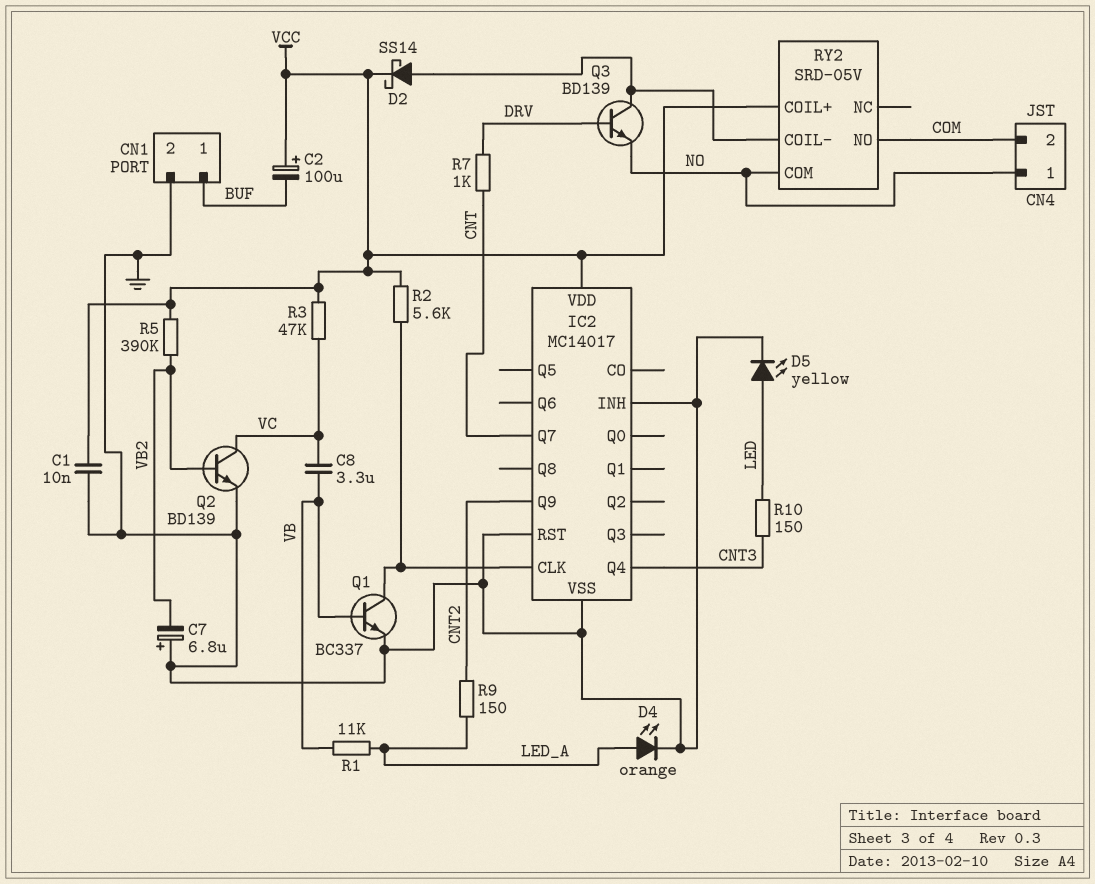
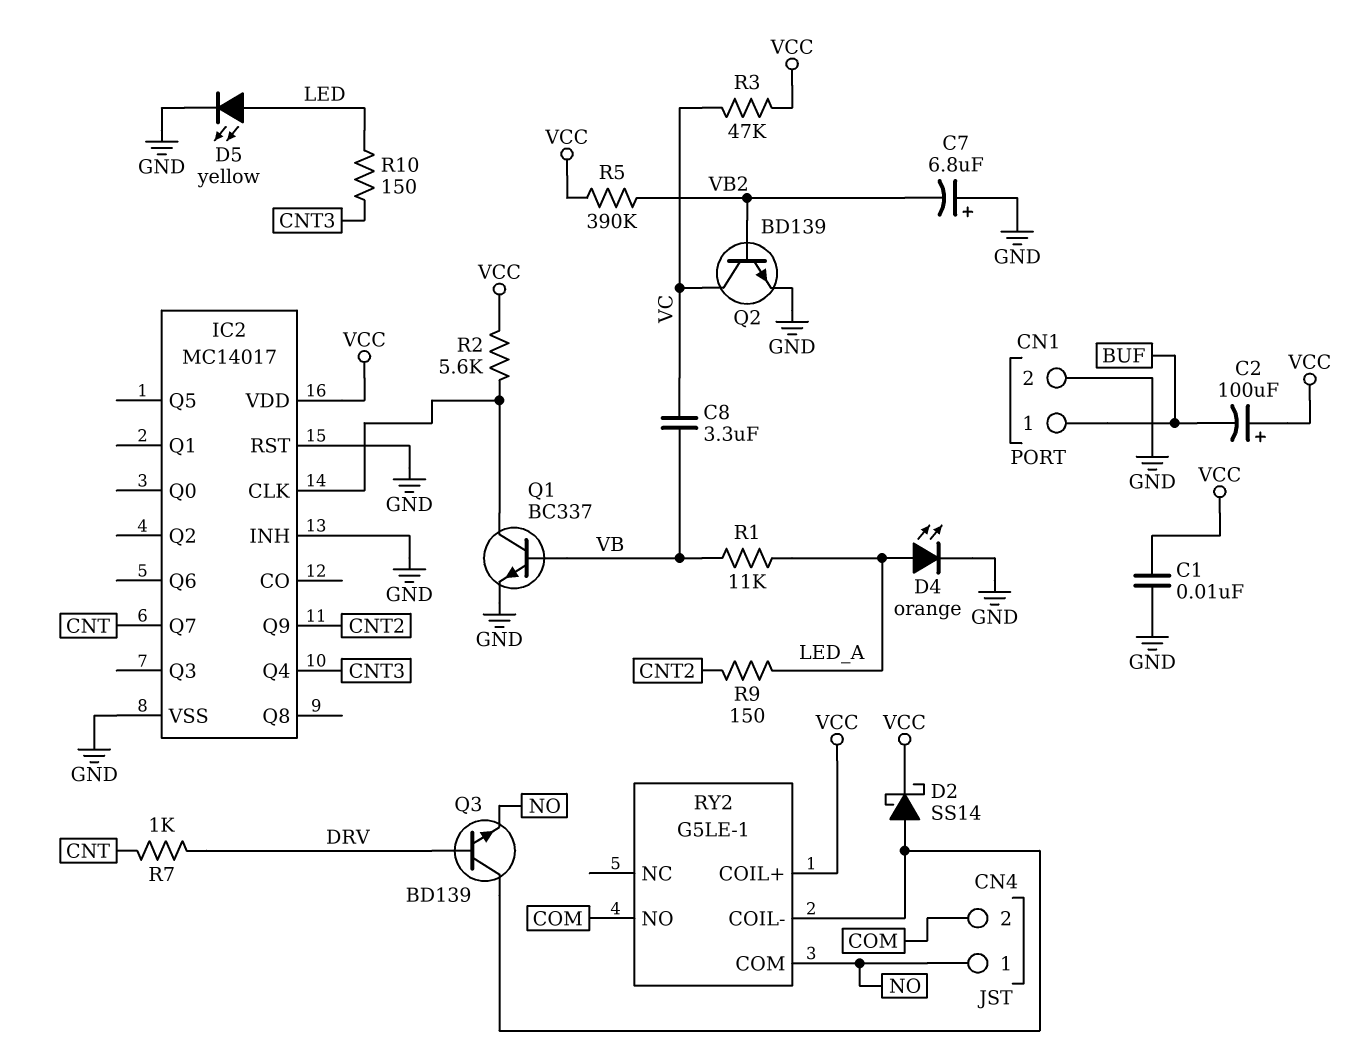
RY2: SRD-05V -> G5LE-1

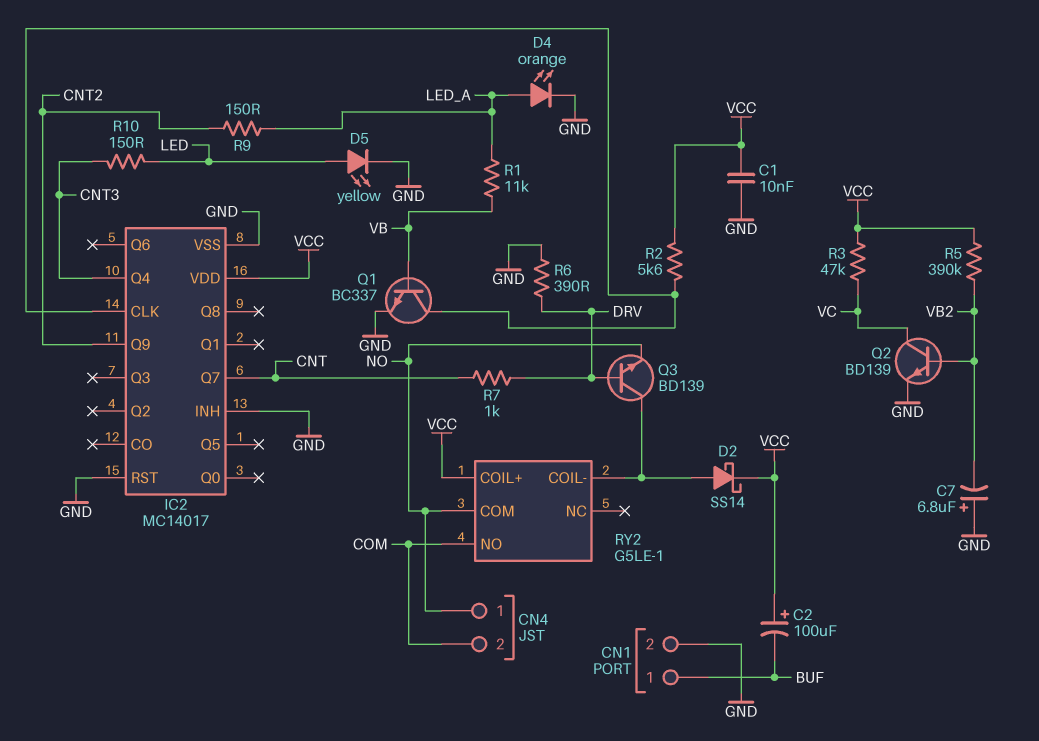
C8: 3.3uF (VB, VC) -> none
R6: none -> 390 (DRV, GND)

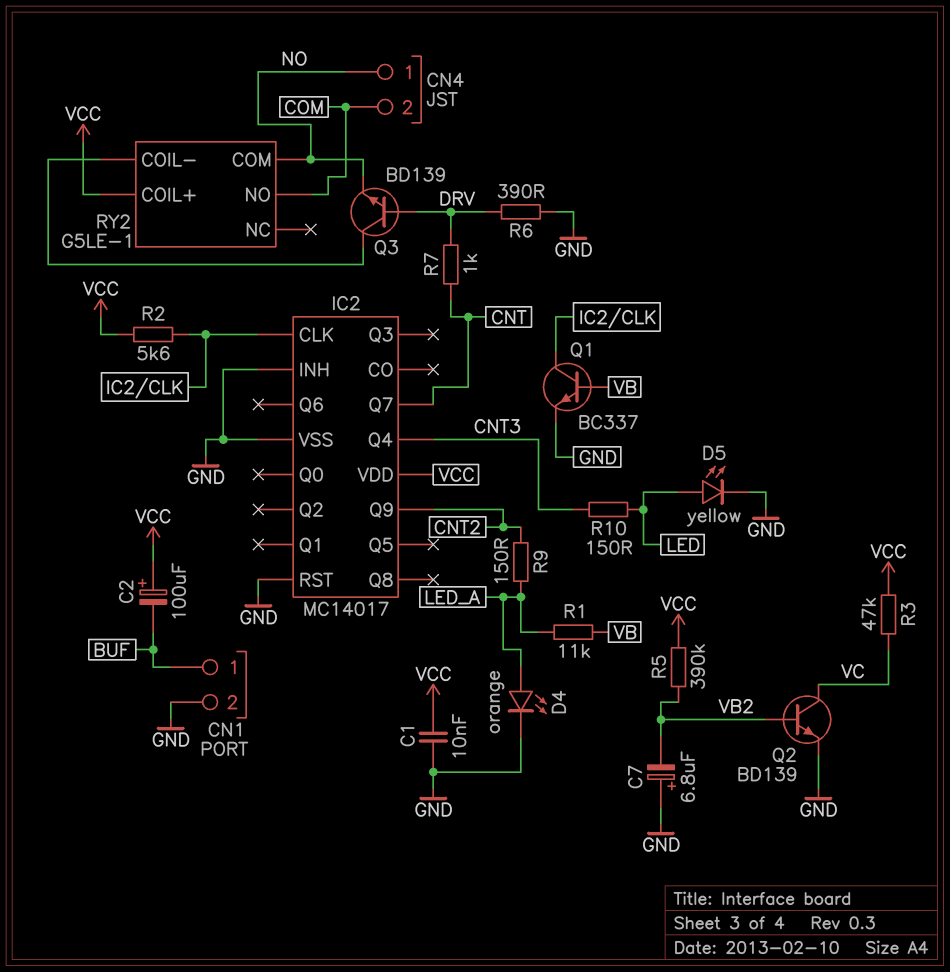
D2: schottky SS14 (A RY2/COIL-, K VCC) -> none

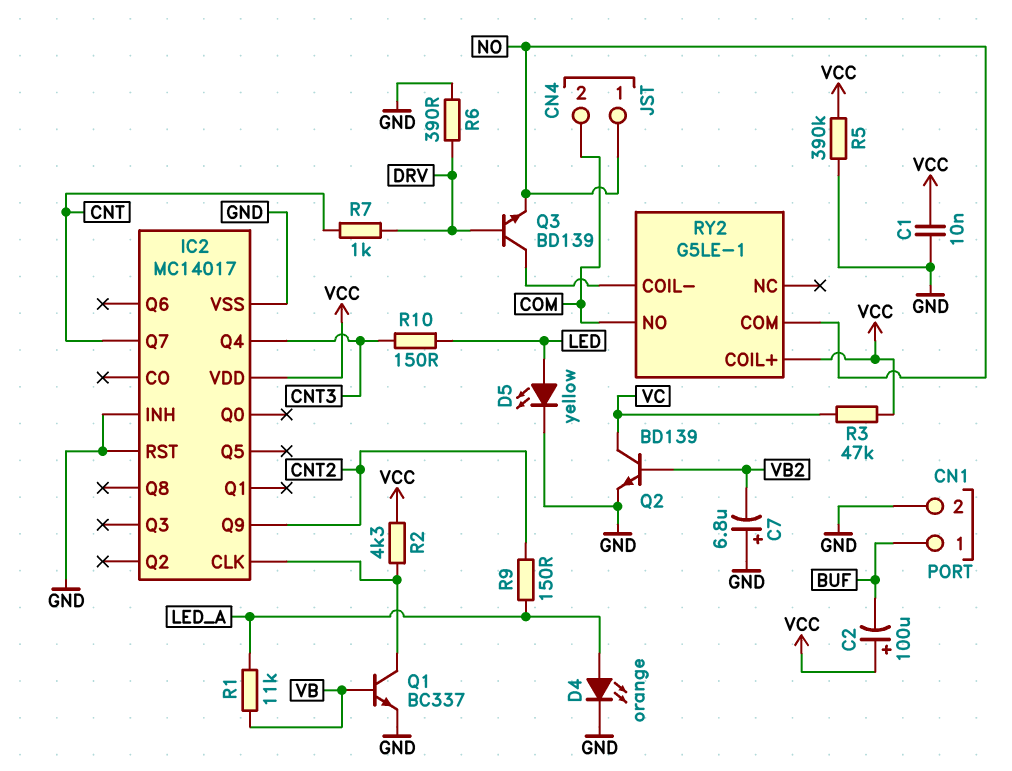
R2: 5.6k (IC2/CLK, VCC) -> 4.3k (IC2/CLK, VCC)
R5: 390k (VB2, VCC) -> 390k (GND, VCC)

